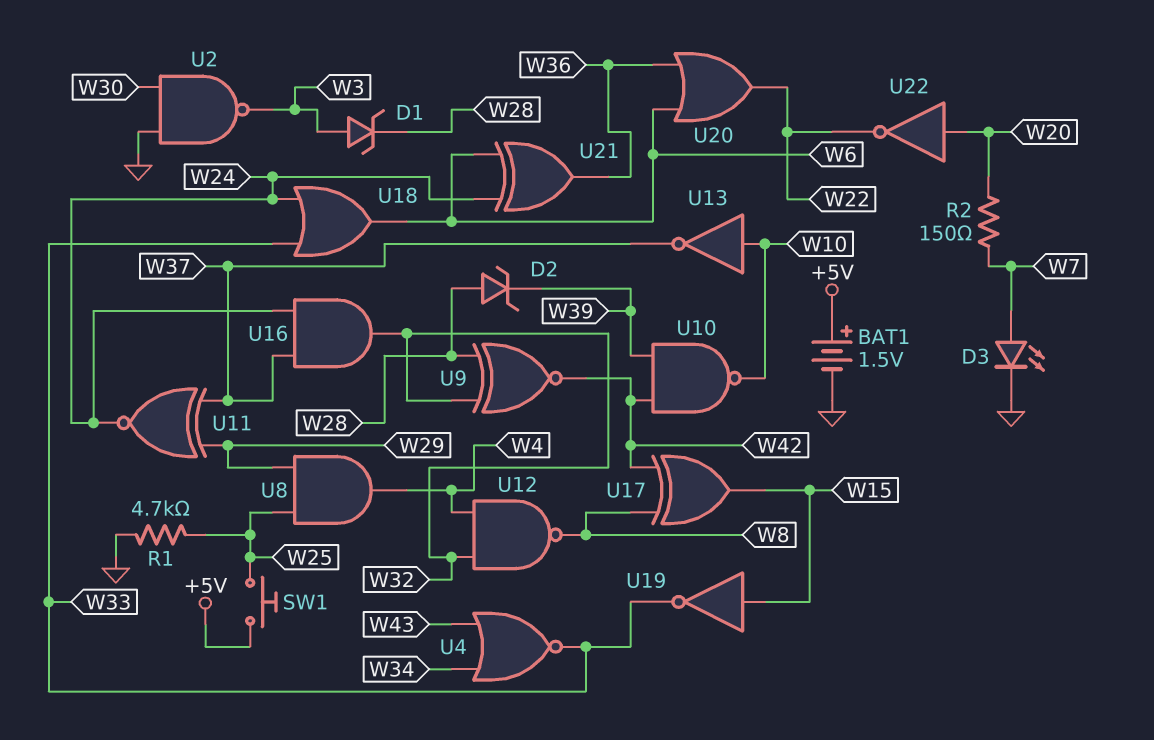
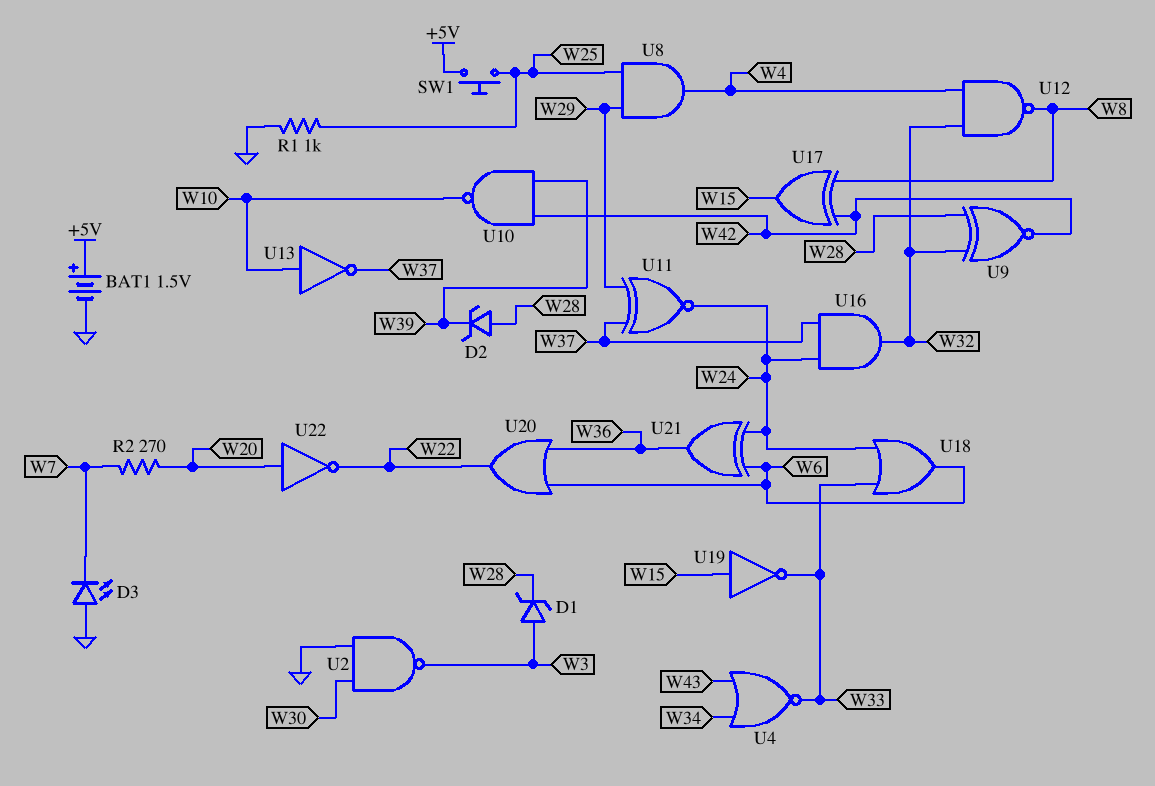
D3: LED (A W7, K GND) -> LED (A GND, K W7)
R1: 4.7k (GND, W25) -> 1k (GND, W25)
R2: 150 (W7, W20) -> 270 (W7, W20)

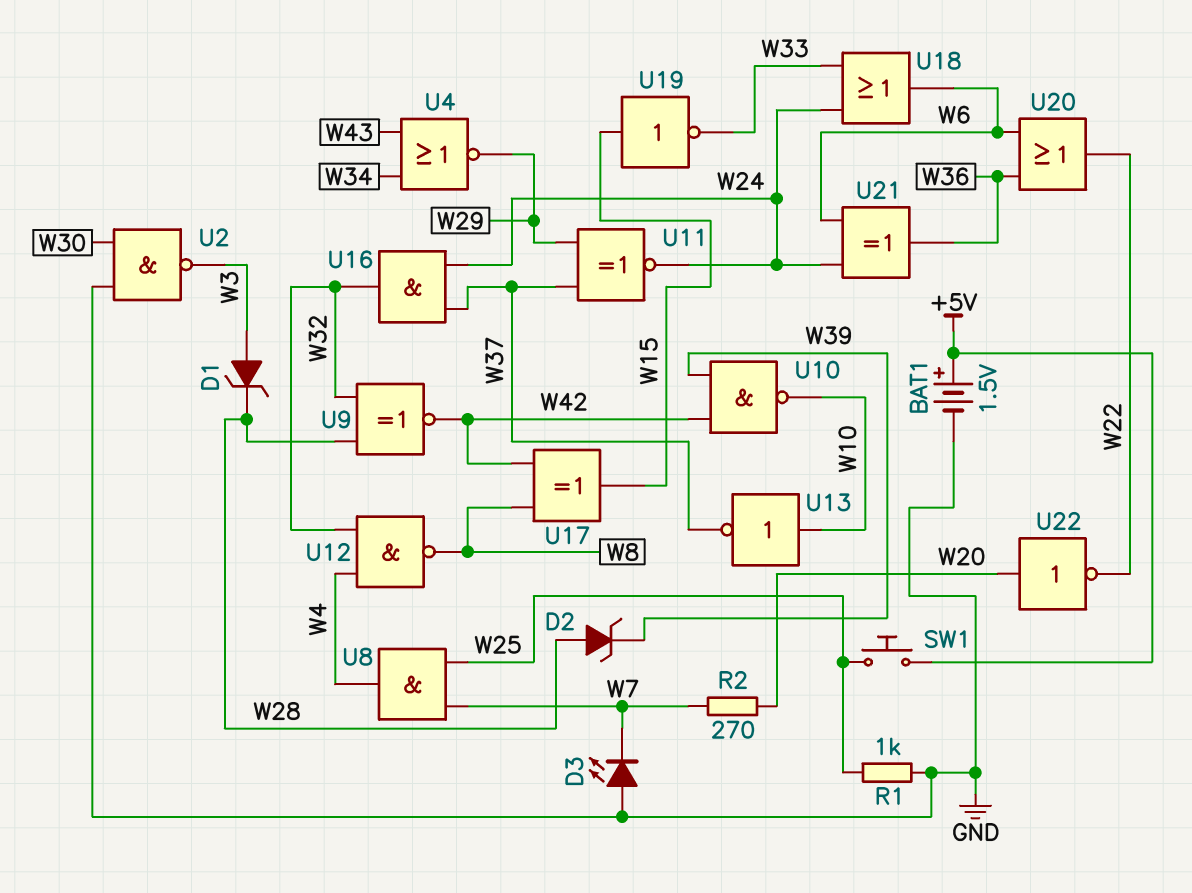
U4: NOR (in W34, in W43, out W33) -> NOR (in W34, in W43, out W29)
U8: AND (in W25, in W29, out W4) -> AND (in W7, in W25, out W4)

